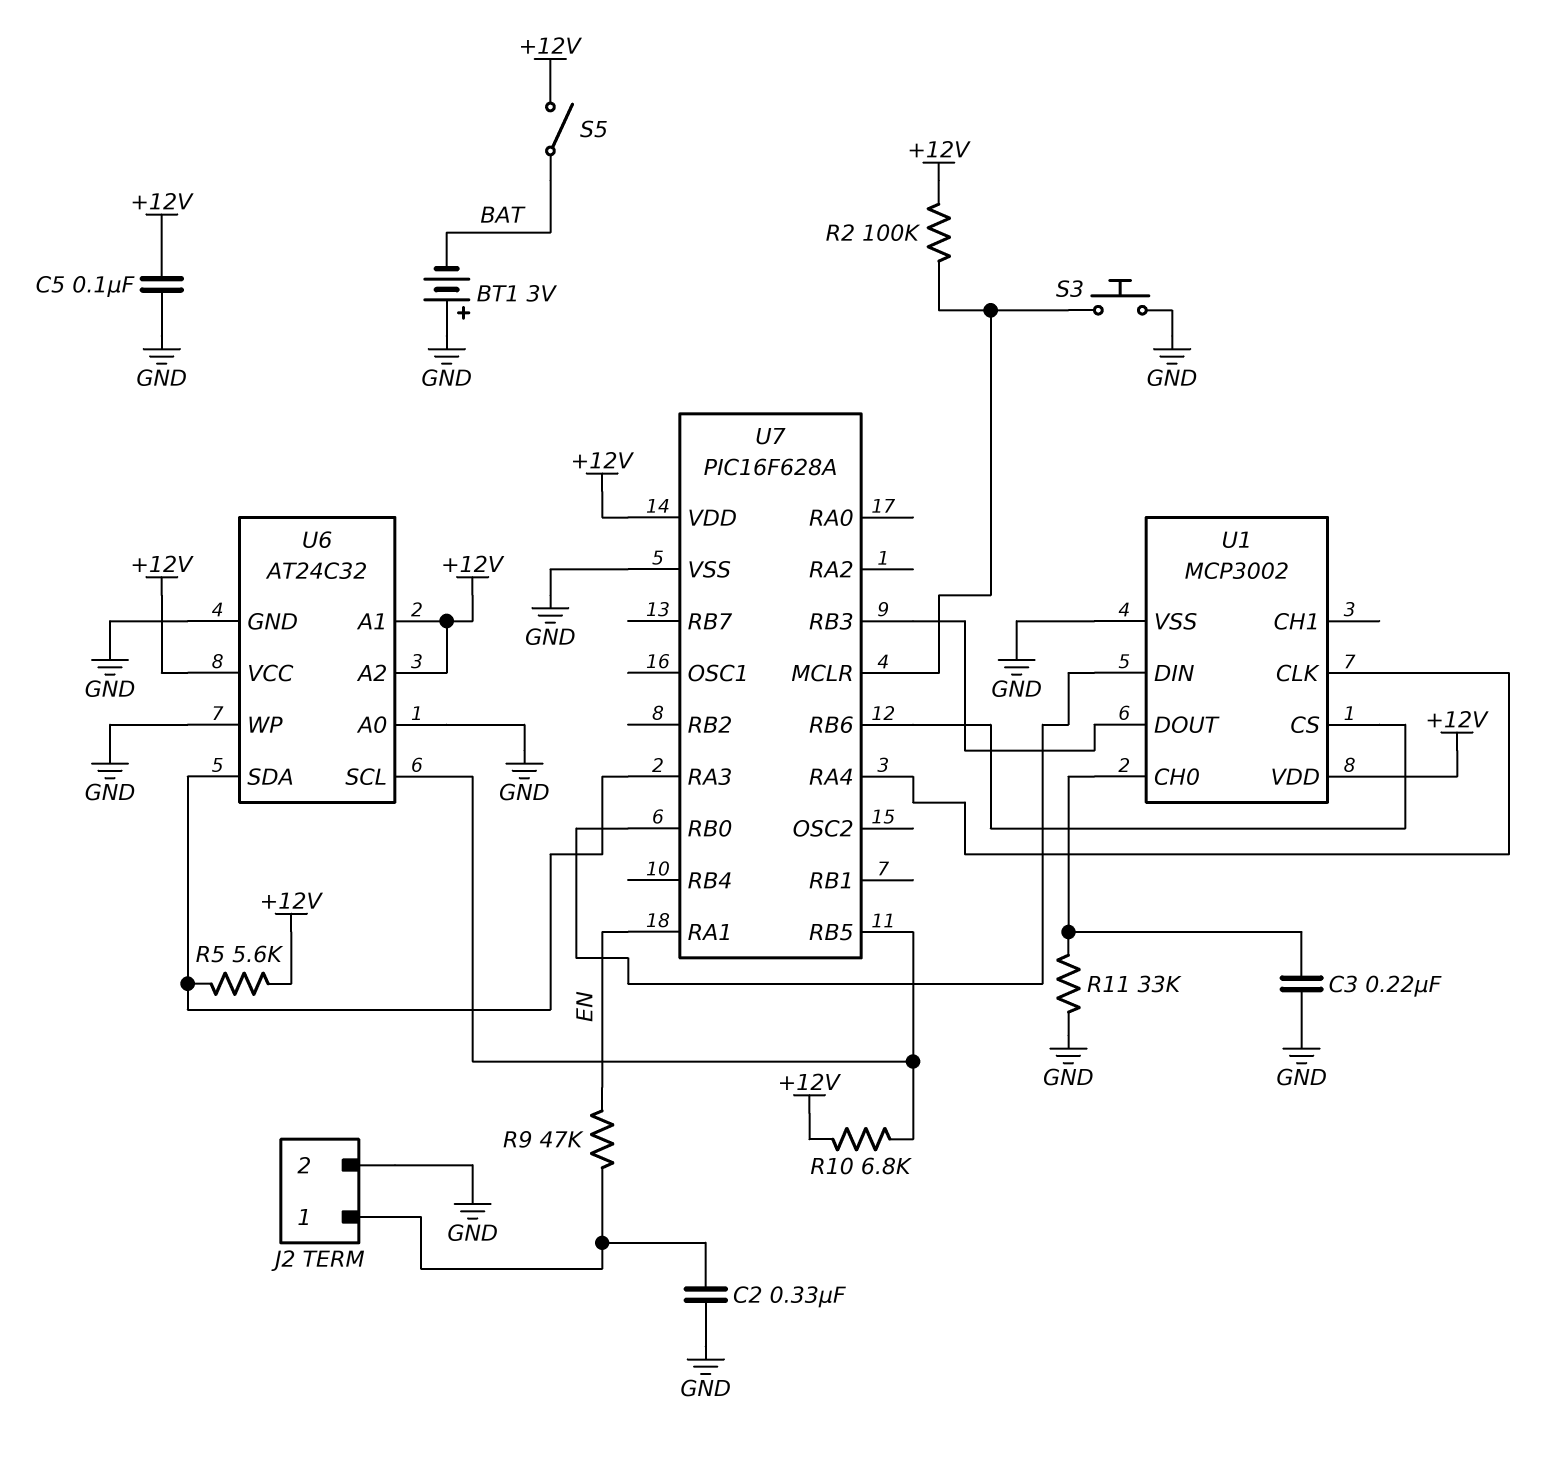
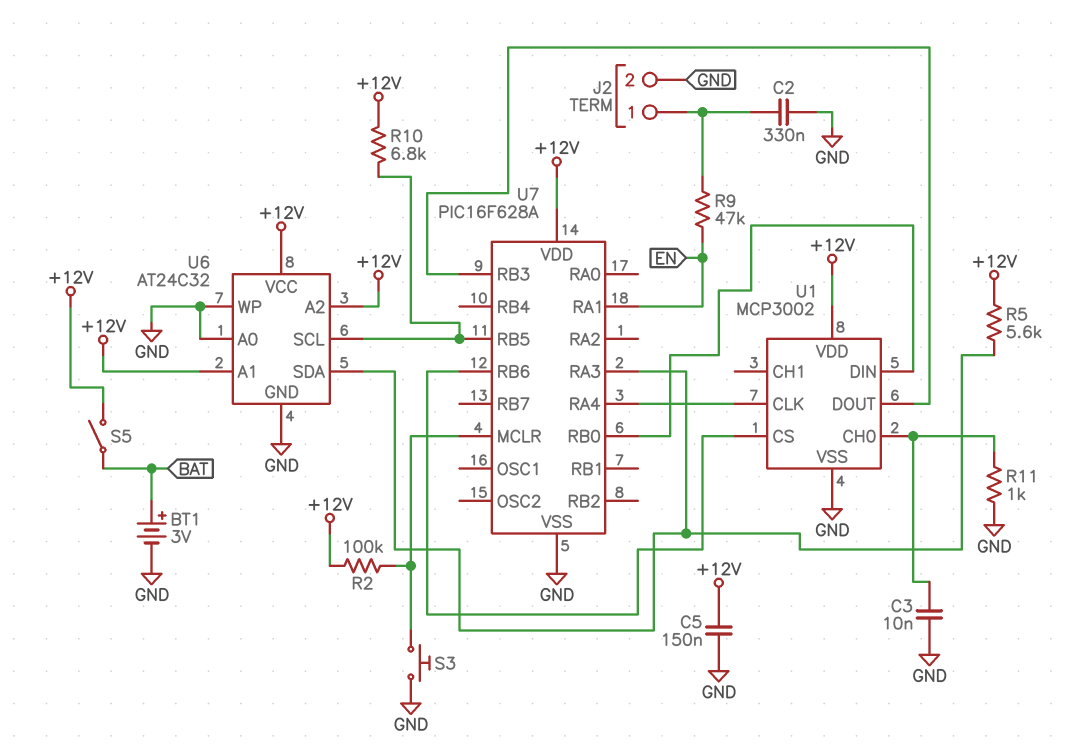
BT1: 3V (plus GND, minus BAT) -> 3V (plus BAT, minus GND)
C3: 220nF (GND, U1/CH0) -> 10nF (GND, U1/CH0)
C5: 100nF (+12V, GND) -> 150nF (+12V, GND)
R11: 33k (GND, U1/CH0) -> 1k (GND, U1/CH0)

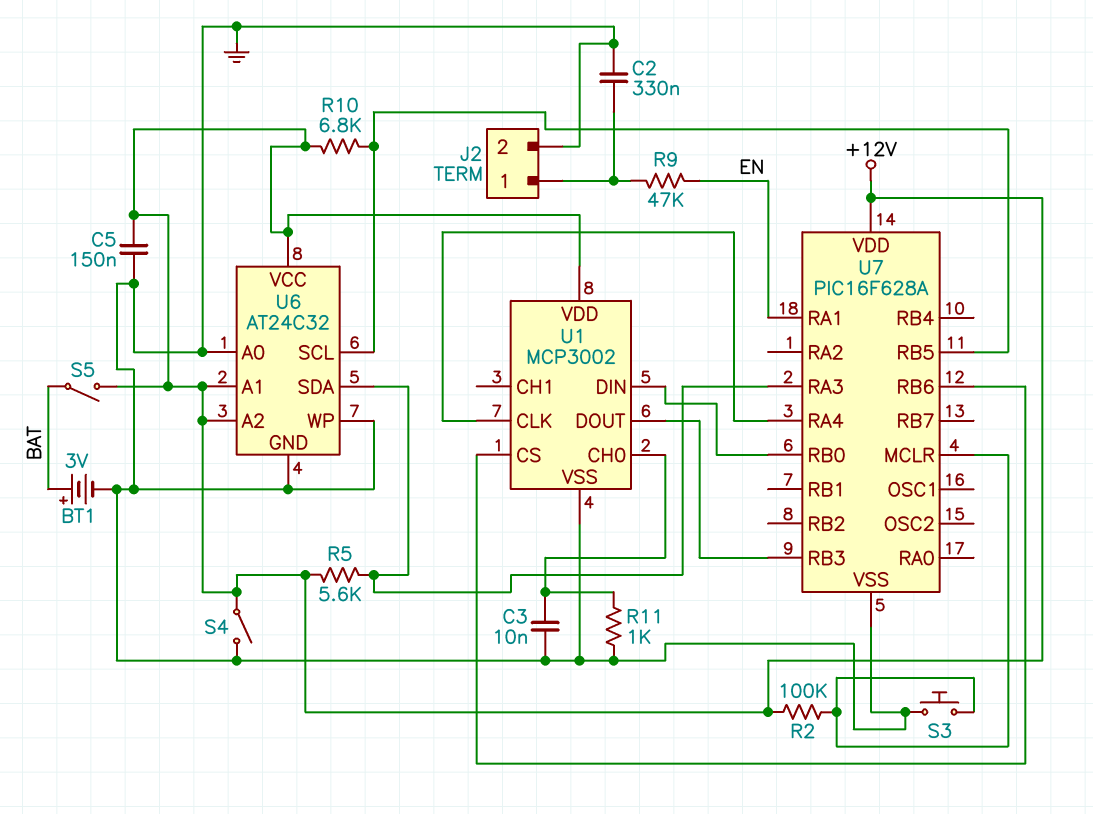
S4: none -> switch (+12V, GND)

